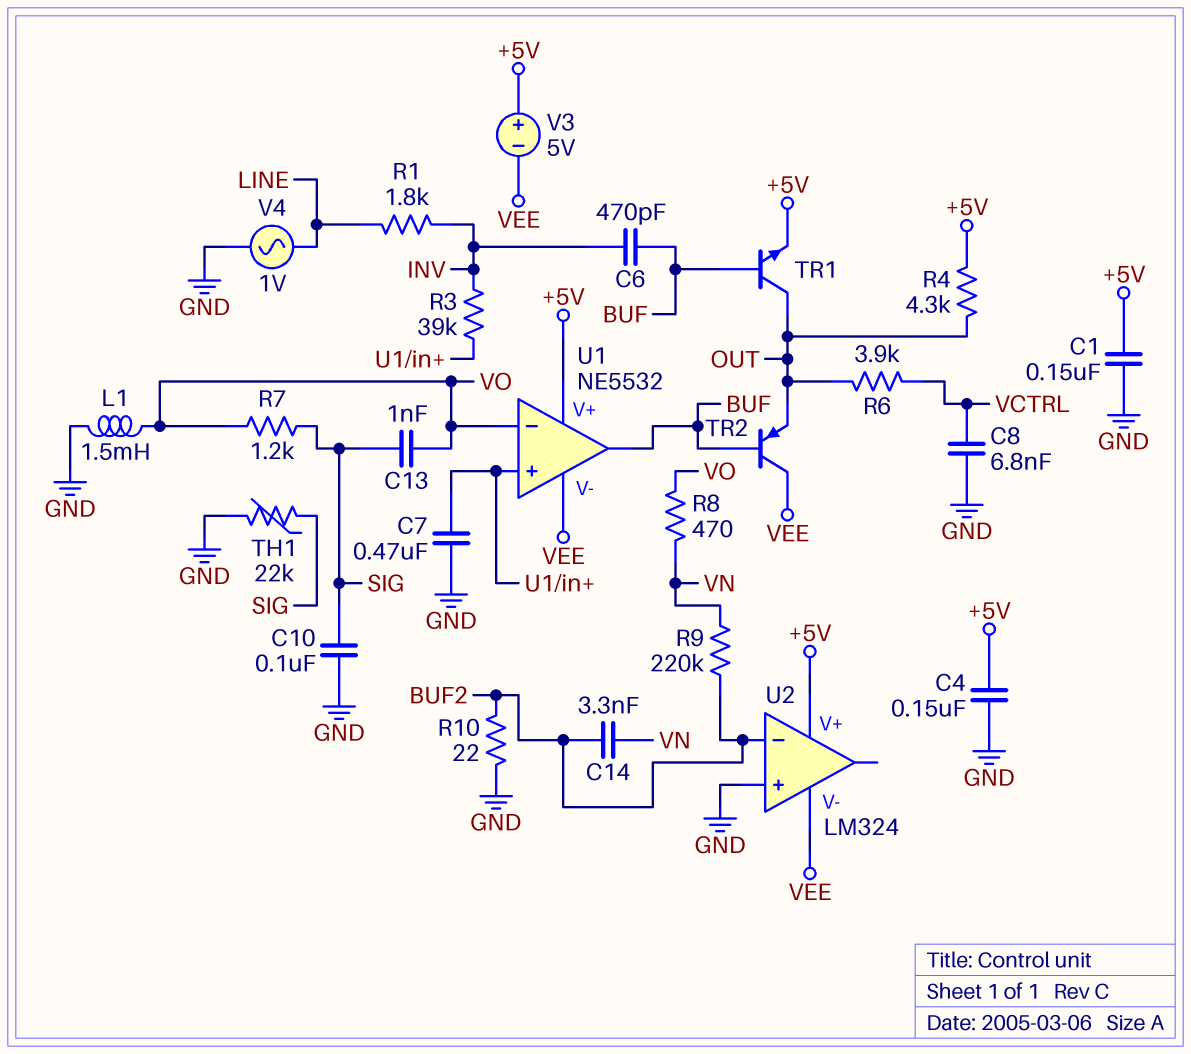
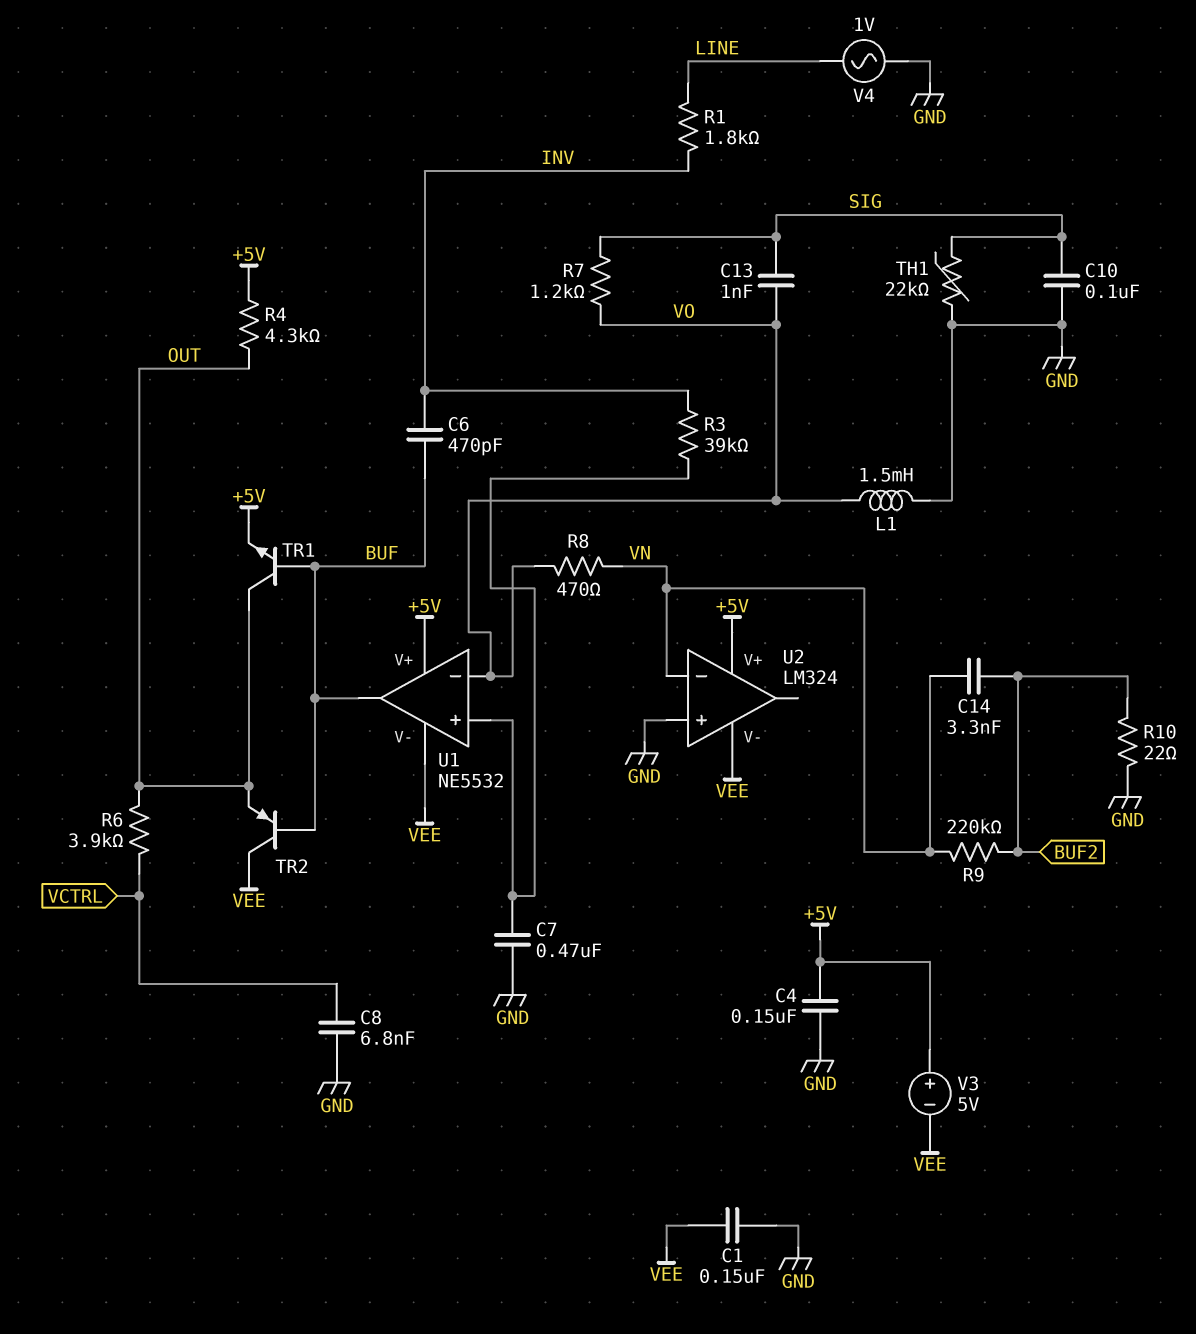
C1: 150nF (+5V, GND) -> 150nF (GND, VEE)
U2 pin in-: BUF2 -> VN

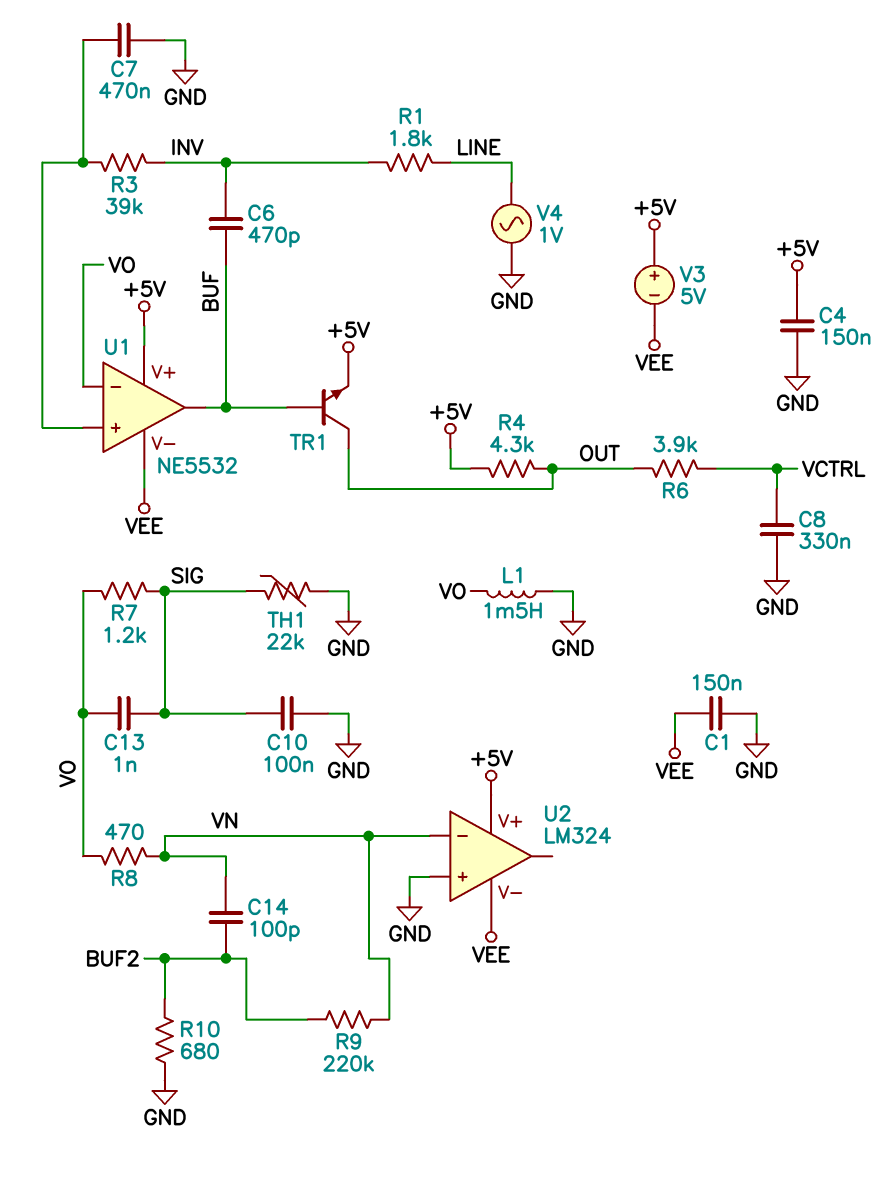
C8: 6.8nF (GND, VCTRL) -> 330nF (GND, VCTRL)
C14: 3.3nF (BUF2, VN) -> 100pF (BUF2, VN)
R10: 22 (BUF2, GND) -> 680 (BUF2, GND)
TR2: PNP (B BUF, C VEE, E OUT) -> none

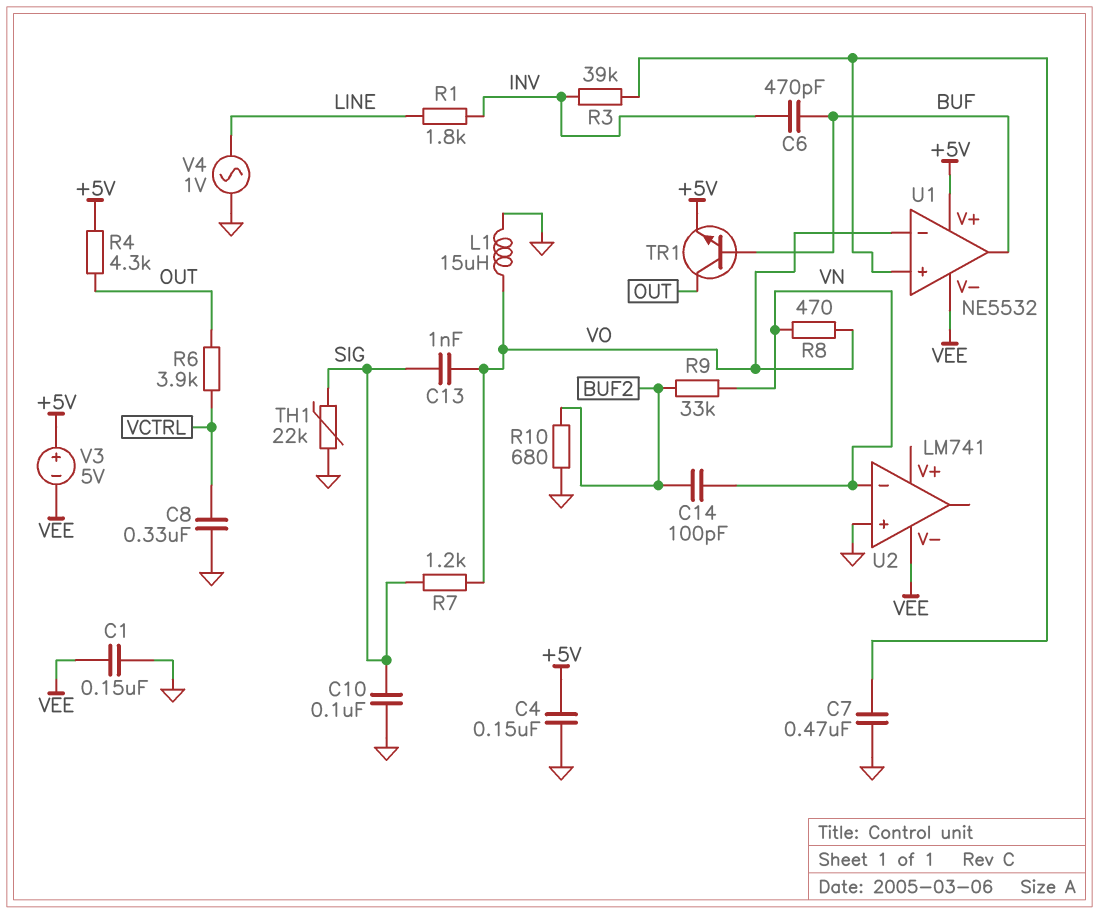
L1: 1.5mH (GND, VO) -> 15uH (GND, VO)
R9: 220k (BUF2, VN) -> 33k (BUF2, VN)
U2: LM324 -> LM741
U2 pin V+: +5V -> none

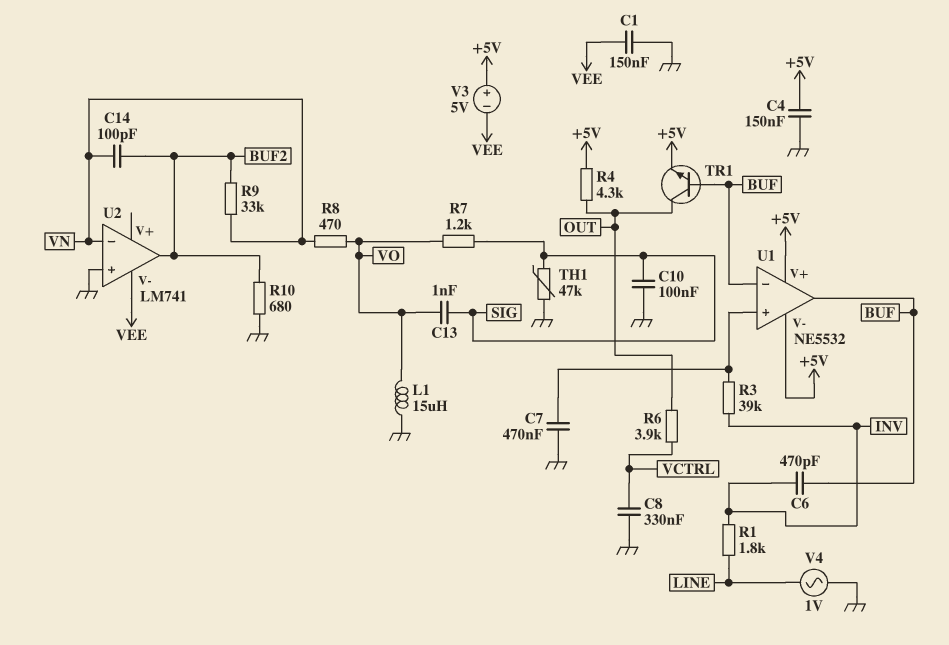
TH1: 22k (GND, SIG) -> 47k (GND, SIG)
U1 pin V-: VEE -> +5V
U1 pin in-: VO -> BUF
U2 pin out: none -> BUF2

